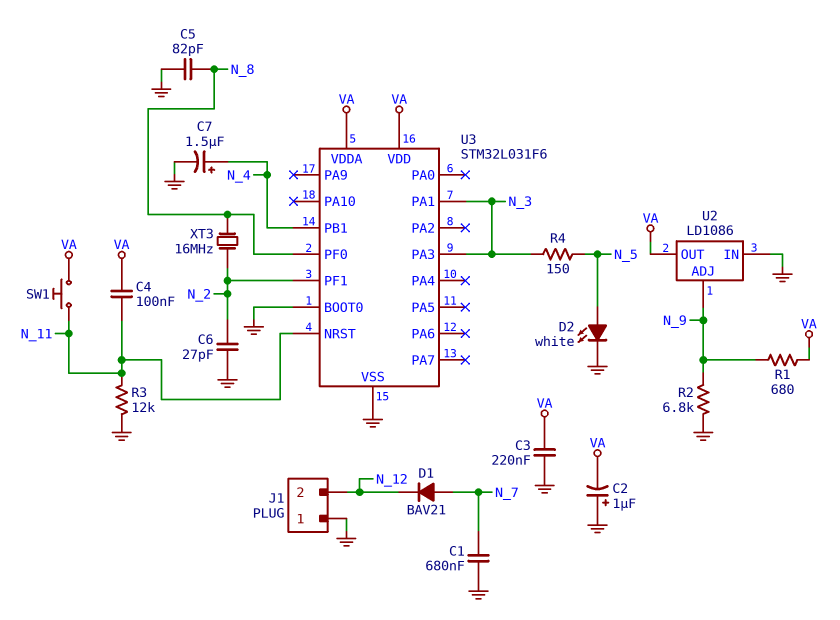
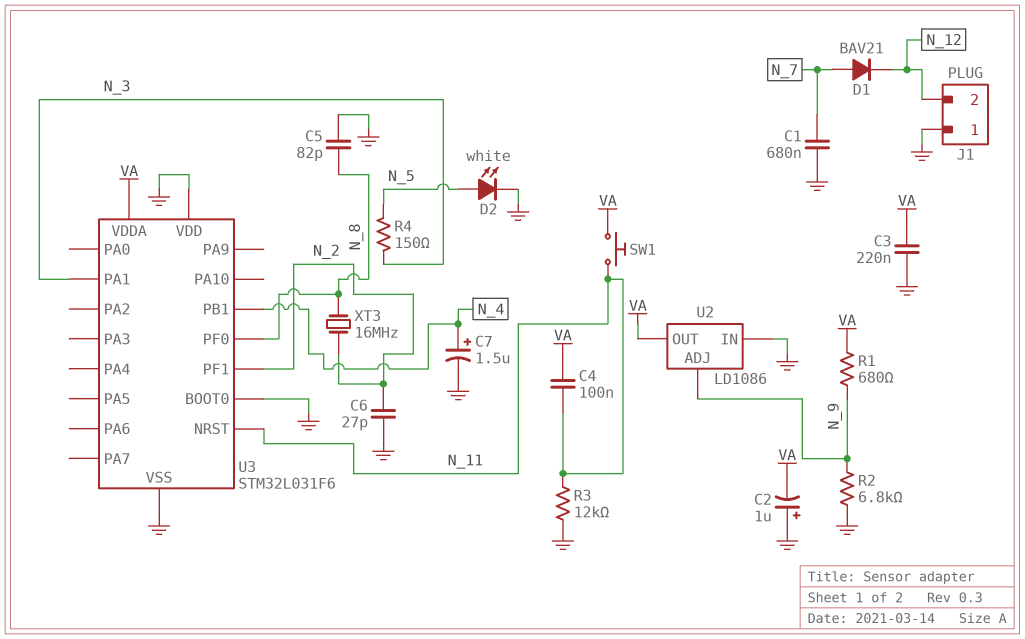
U3 pin PA3: N_3 -> none
U3 pin VDD: VA -> GND

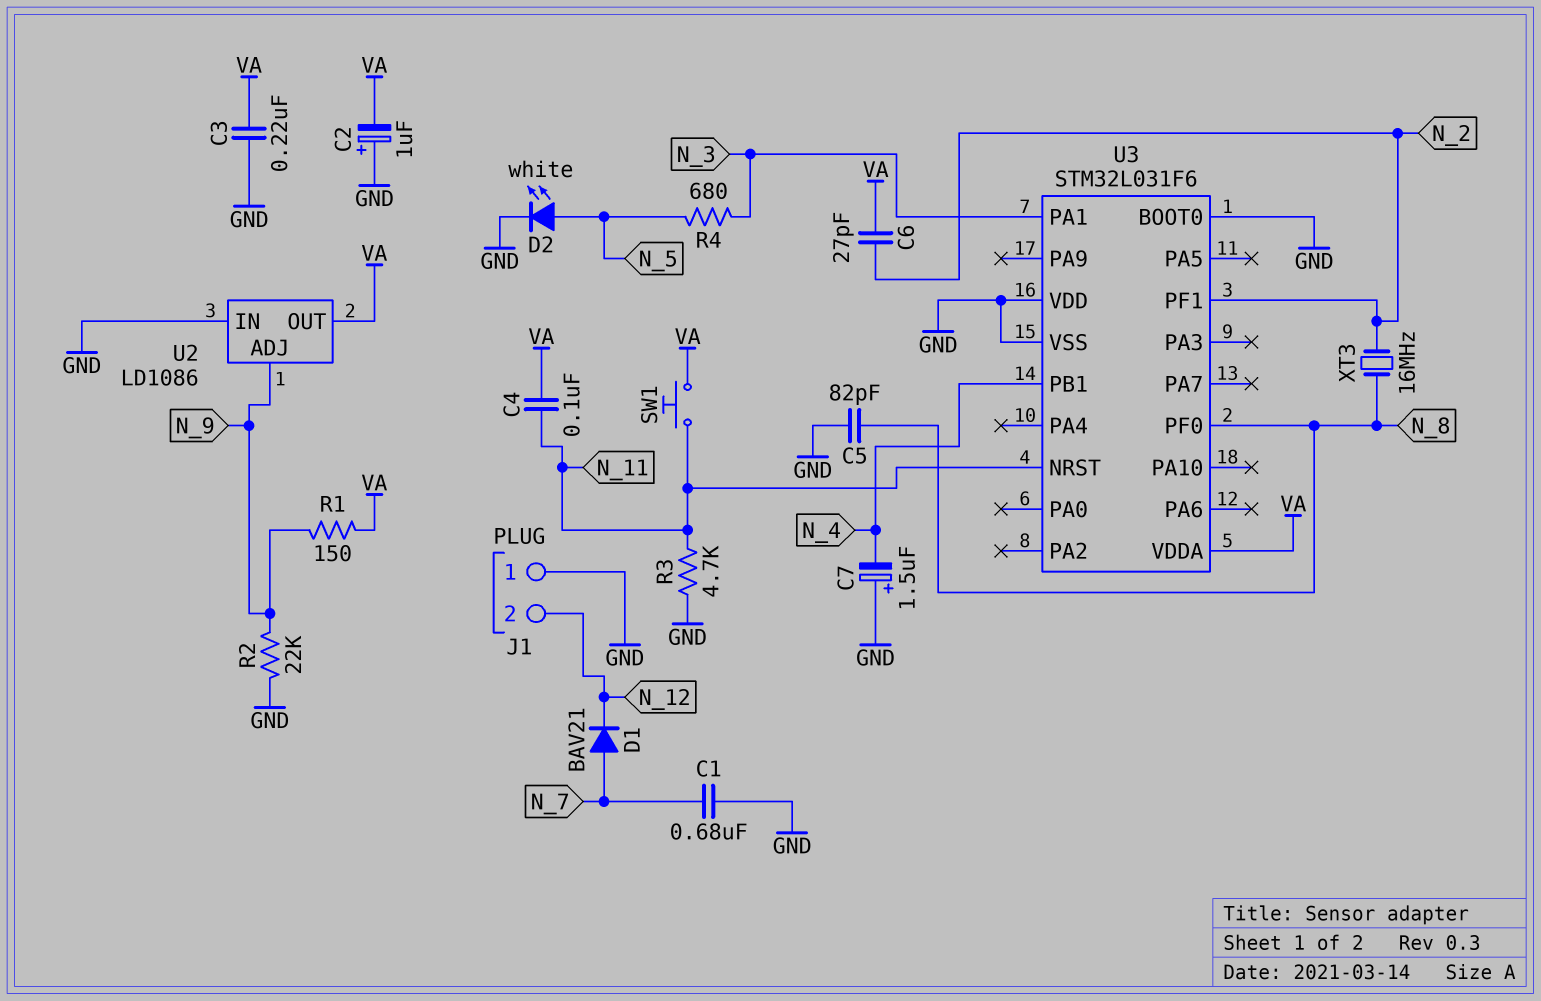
C6: 27pF (GND, N_2) -> 27pF (N_2, VA)
C7: 1.5uF (plus N_4, minus GND) -> 1.5uF (plus GND, minus N_4)
R1: 680 (N_9, VA) -> 150 (N_9, VA)
R2: 6.8k (GND, N_9) -> 22k (GND, N_9)
R3: 12k (GND, N_11) -> 4.7k (GND, N_11)
R4: 150 (N_3, N_5) -> 680 (N_3, N_5)

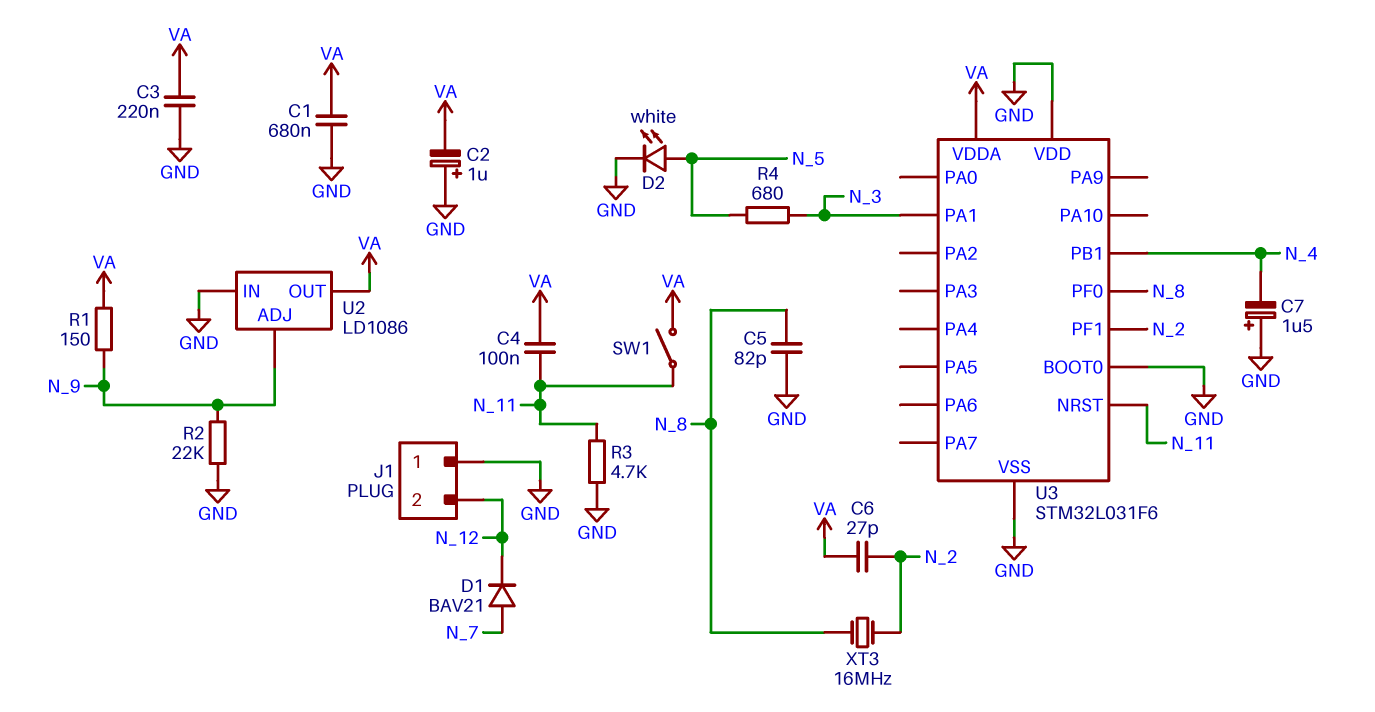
C1: 680nF (GND, N_7) -> 680nF (GND, VA)
SW1: button (N_11, VA) -> switch (N_11, VA)

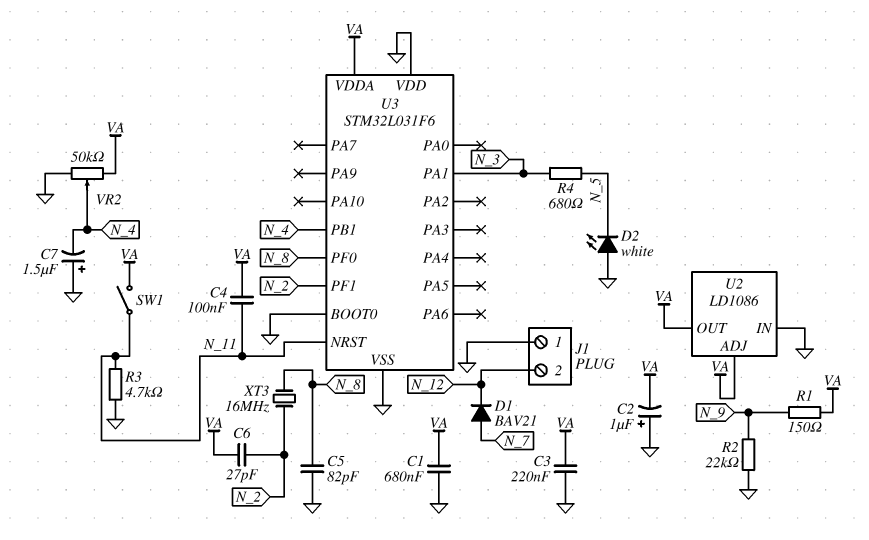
D2: LED white (A N_5, K GND) -> LED white (A GND, K N_5)
U2 pin ADJ: N_9 -> VA
VR2: none -> 50k (GND, VA, wiper N_4)

